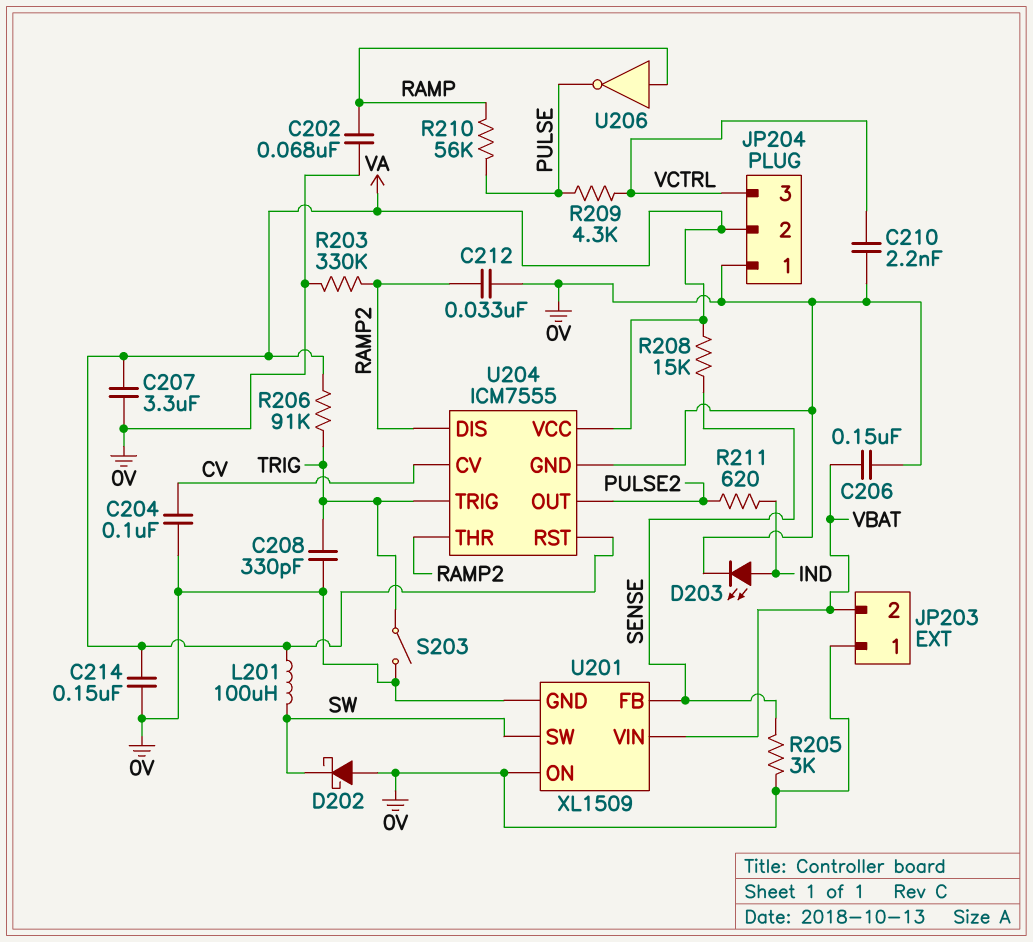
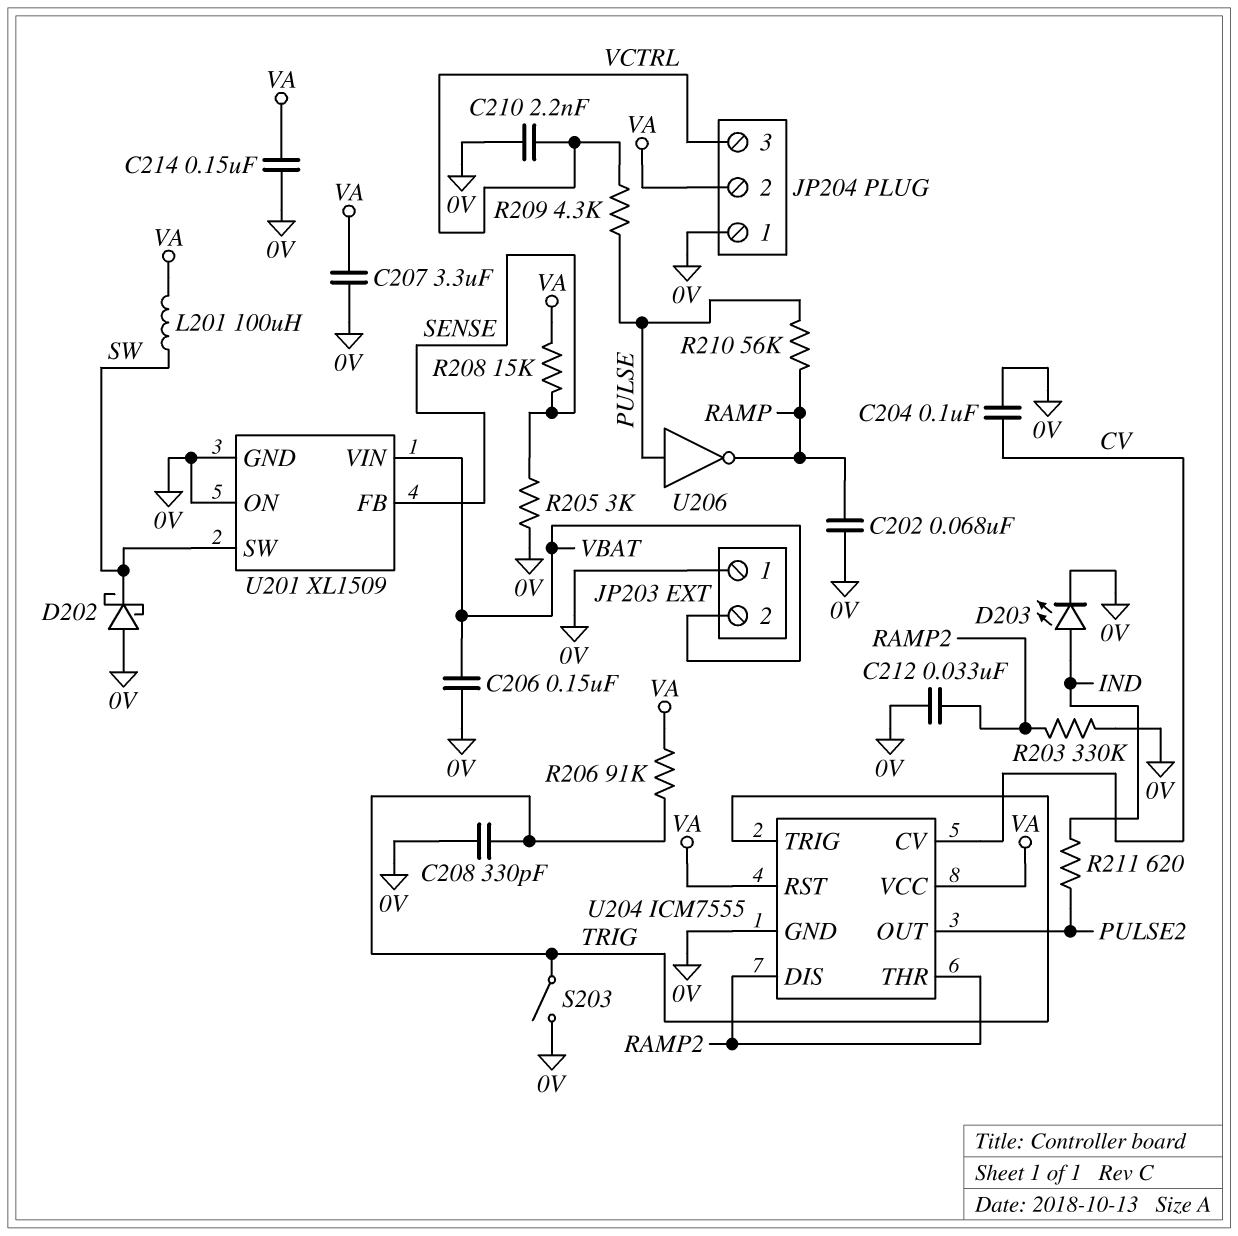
U206: NOT (in RAMP, out PULSE) -> NOT (in PULSE, out RAMP)

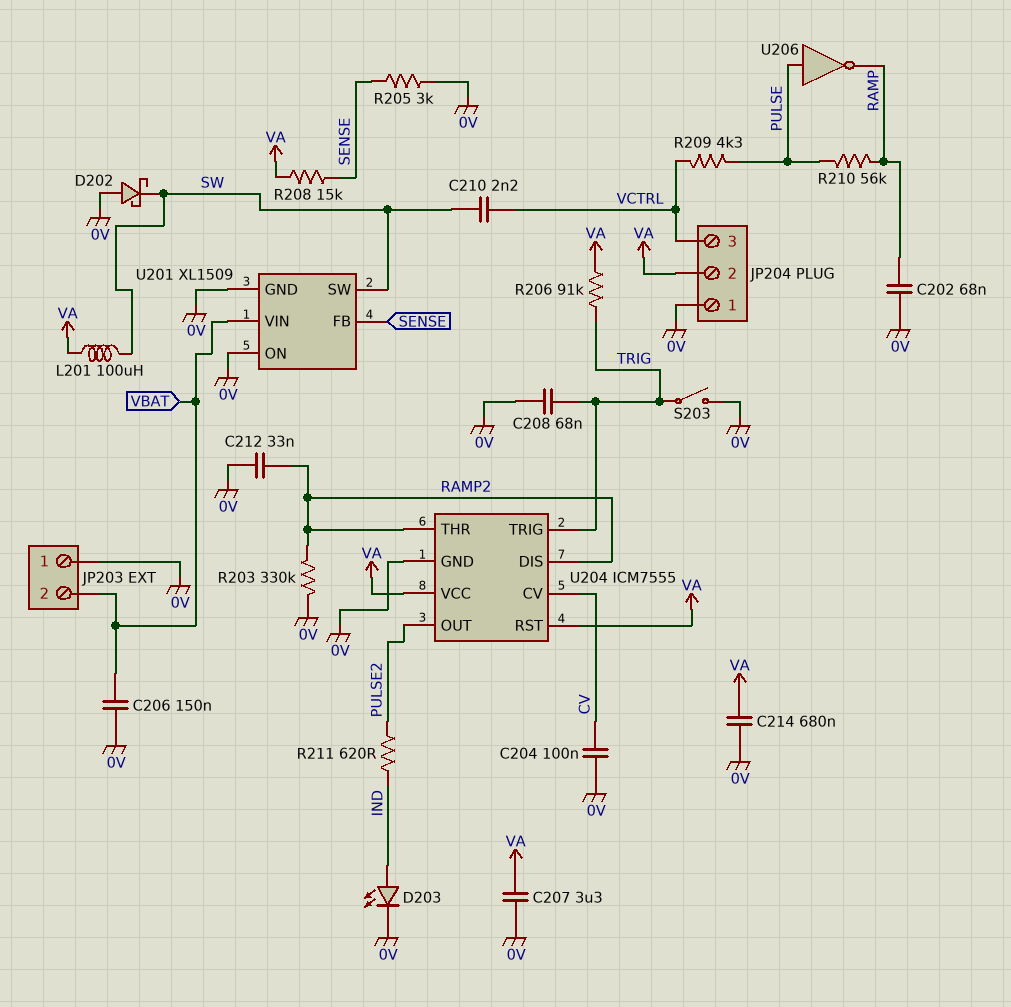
C208: 330pF (0V, TRIG) -> 68nF (0V, TRIG)
C210: 2.2nF (0V, VCTRL) -> 2.2nF (SW, VCTRL)
C214: 150nF (0V, VA) -> 680nF (0V, VA)

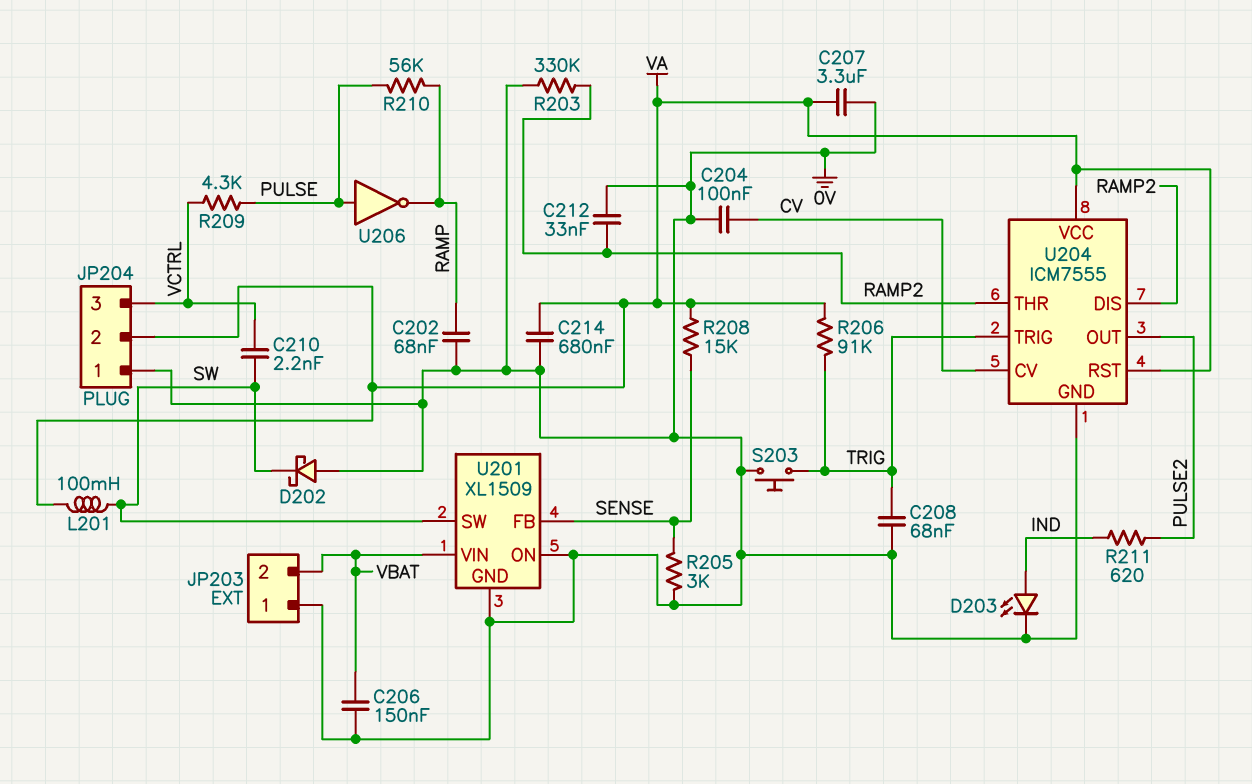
L201: 100uH (SW, VA) -> 100mH (SW, VA)
S203: switch (0V, TRIG) -> button (0V, TRIG)

